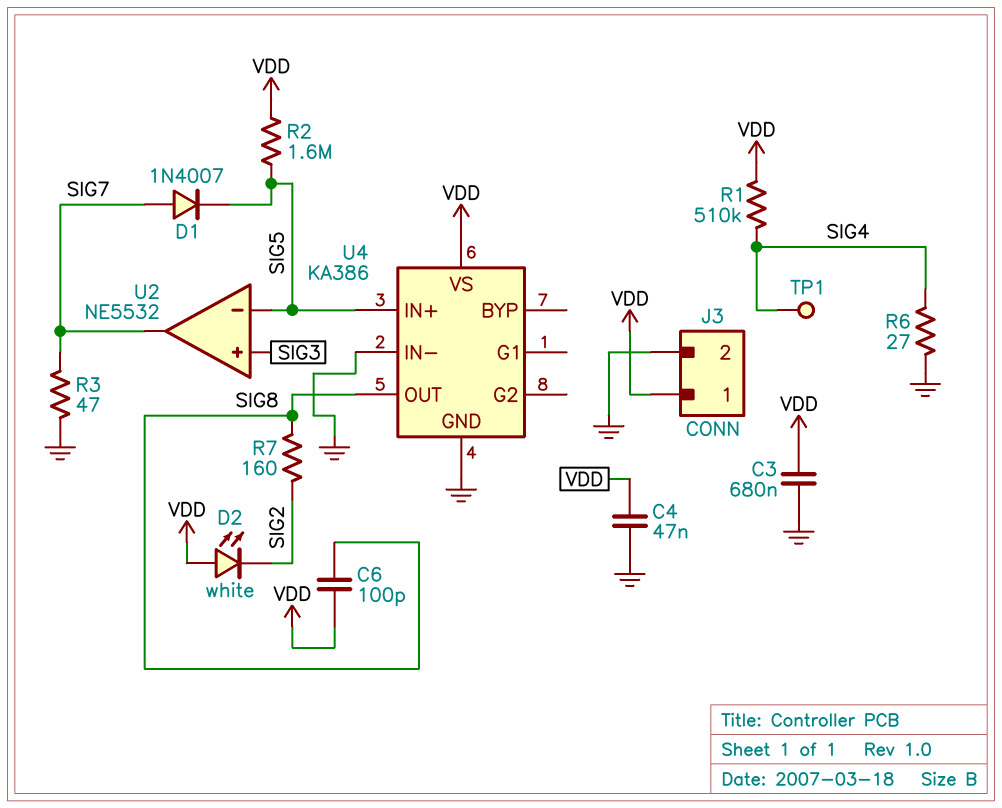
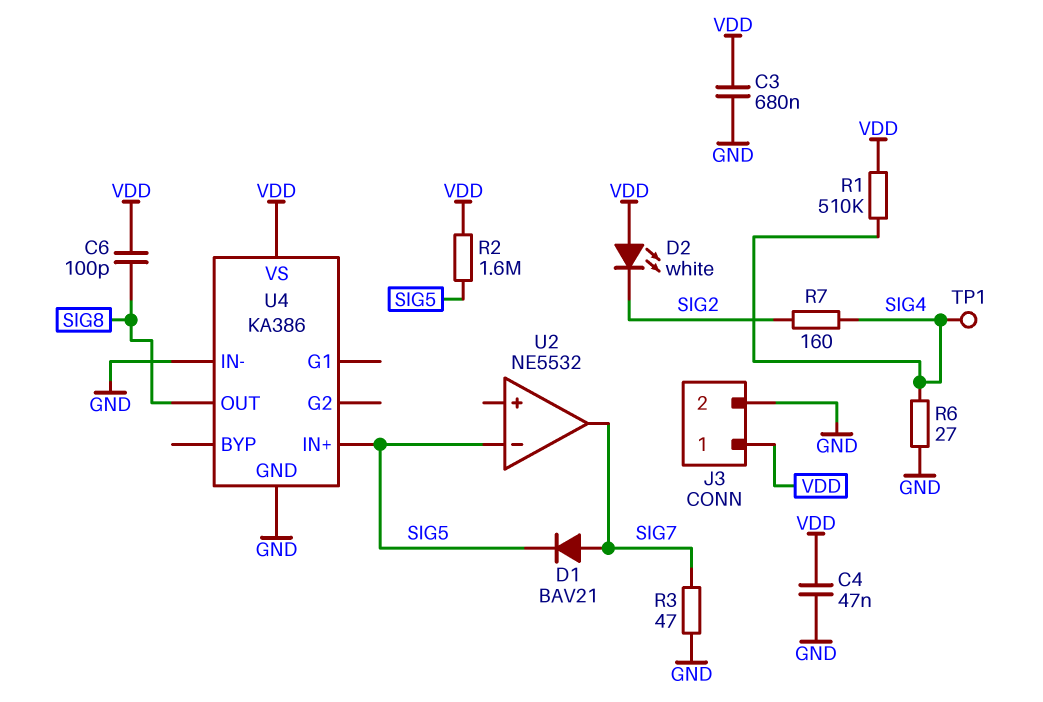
D1: diode 1N4007 (A SIG7, K SIG5) -> diode BAV21 (A SIG7, K SIG5)
R7: 160 (SIG2, SIG8) -> 160 (SIG2, SIG4)
U2 pin in+: SIG3 -> none

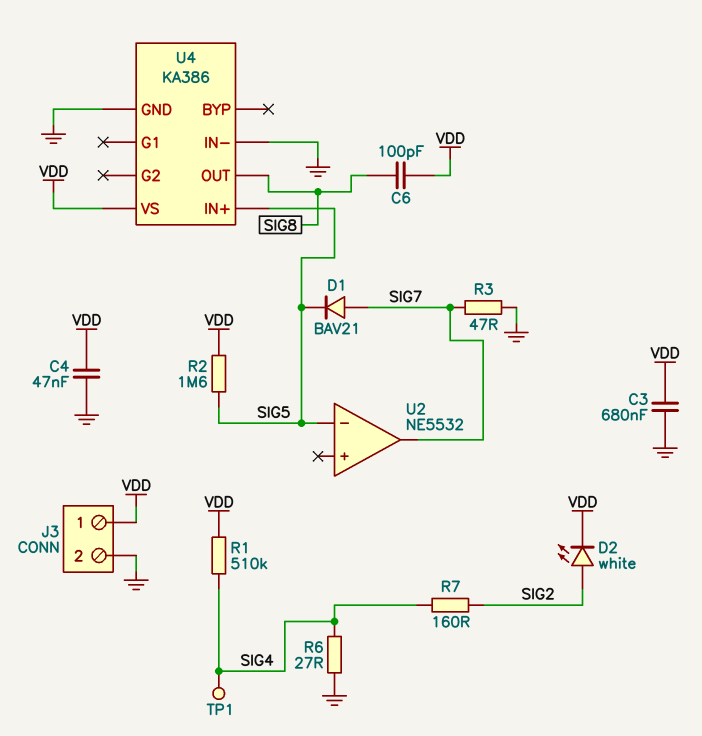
D2: LED white (A VDD, K SIG2) -> LED white (A SIG2, K VDD)

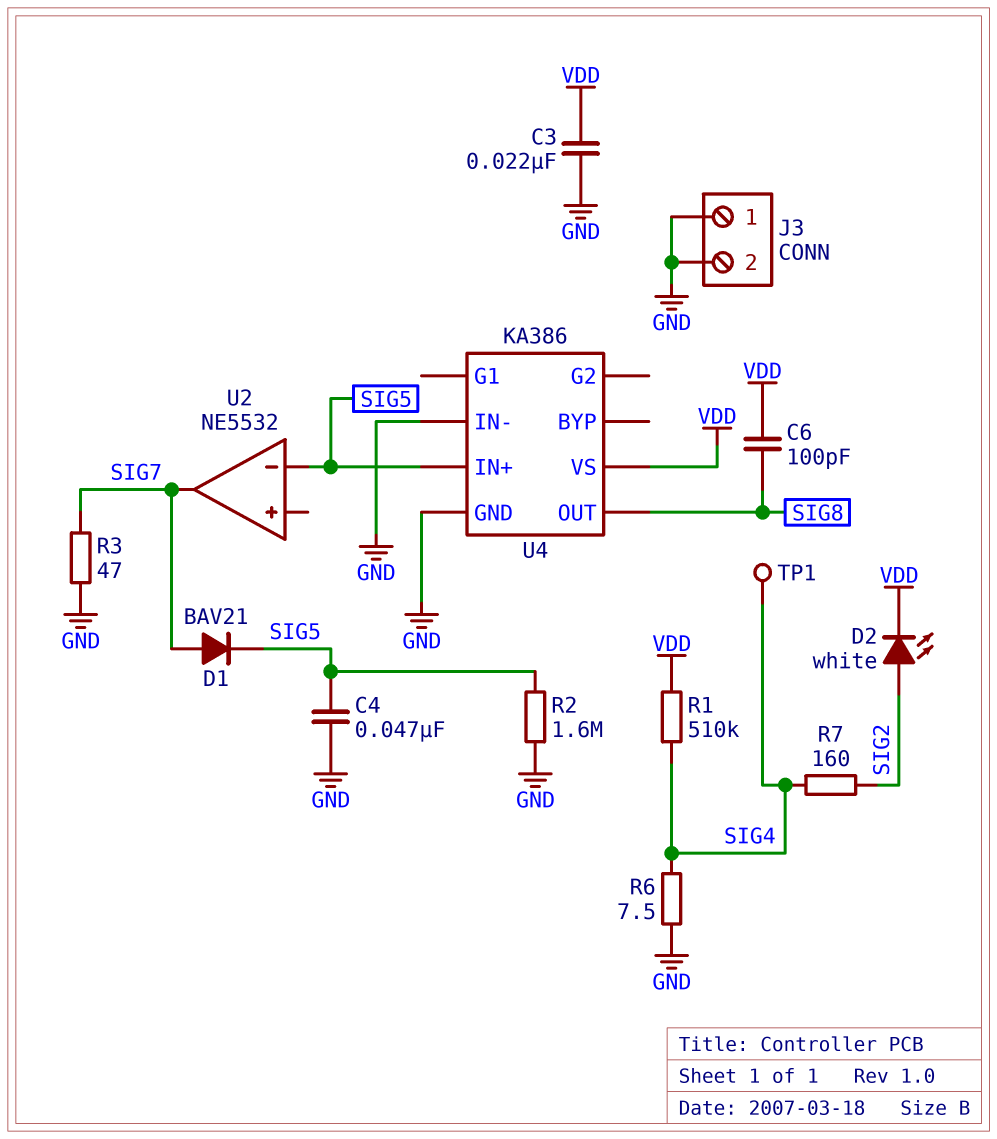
C3: 680nF (GND, VDD) -> 22nF (GND, VDD)
C4: 47nF (GND, VDD) -> 47nF (GND, SIG5)
J3 pin 1: VDD -> GND
R2: 1.6M (SIG5, VDD) -> 1.6M (GND, SIG5)
R6: 27 (GND, SIG4) -> 7.5 (GND, SIG4)

